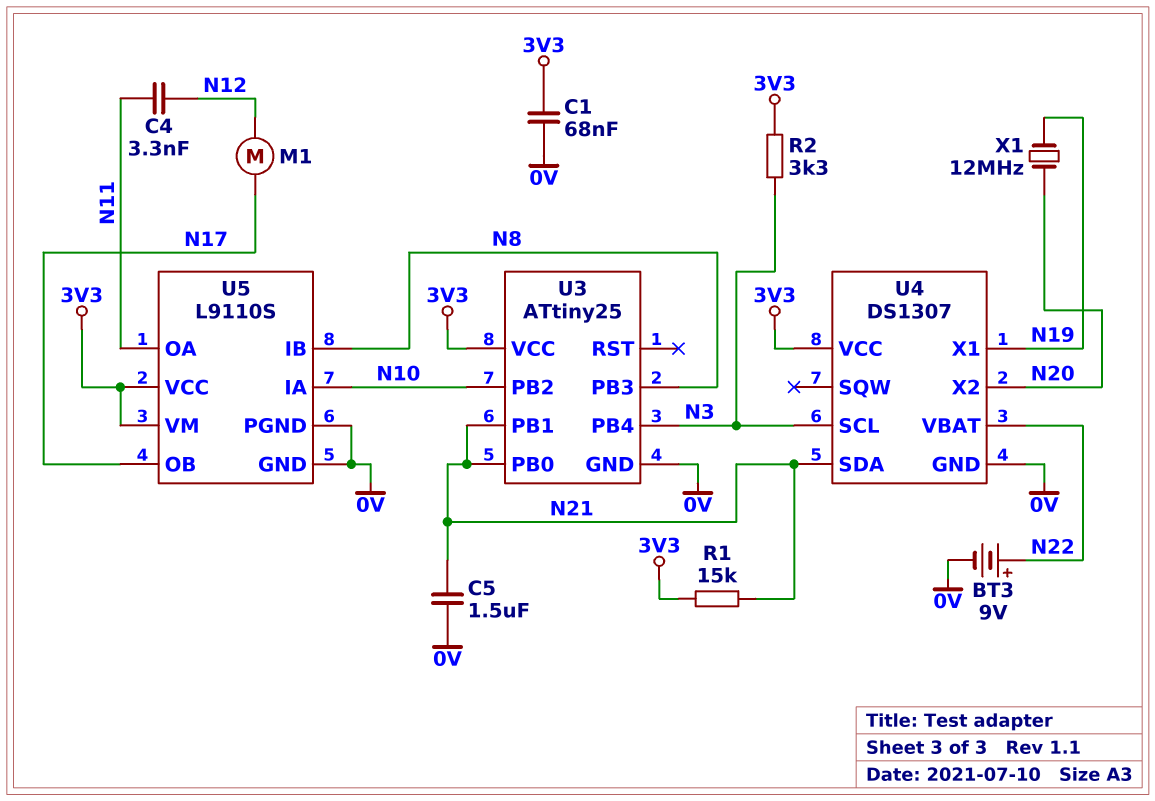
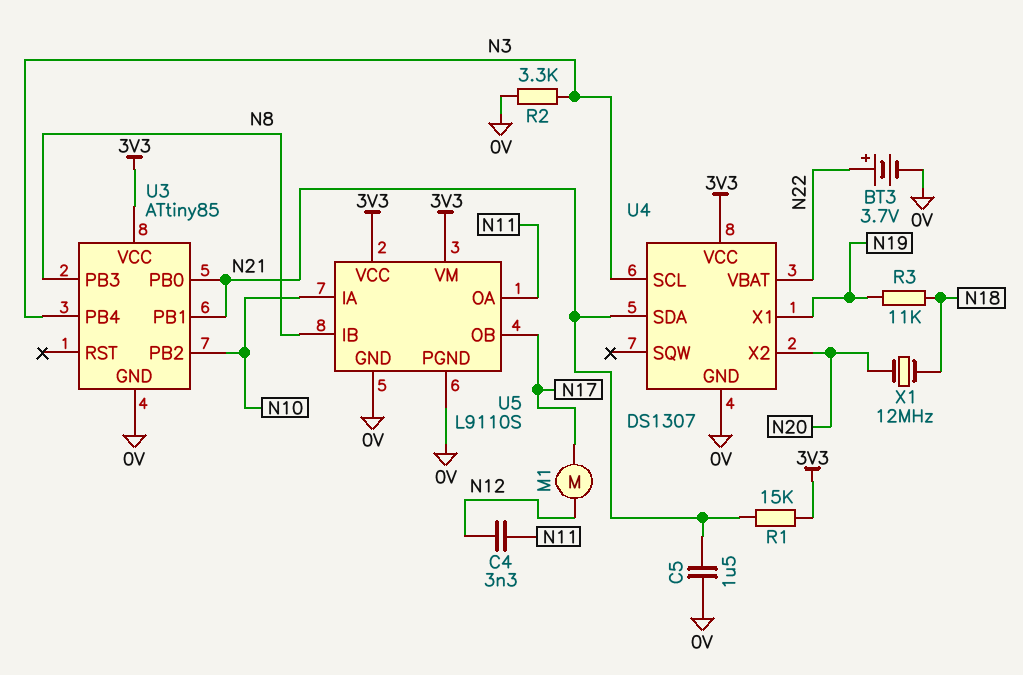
BT3: 9V (plus N22, minus 0V) -> 3.7V (plus N22, minus 0V)
C1: 68nF (0V, 3V3) -> none
R2: 3.3k (3V3, N3) -> 3.3k (0V, N3)
R3: none -> 11k (N18, N19)
U3: ATtiny25 -> ATtiny85
X1: 12MHz (N19, N20) -> 12MHz (N18, N20)

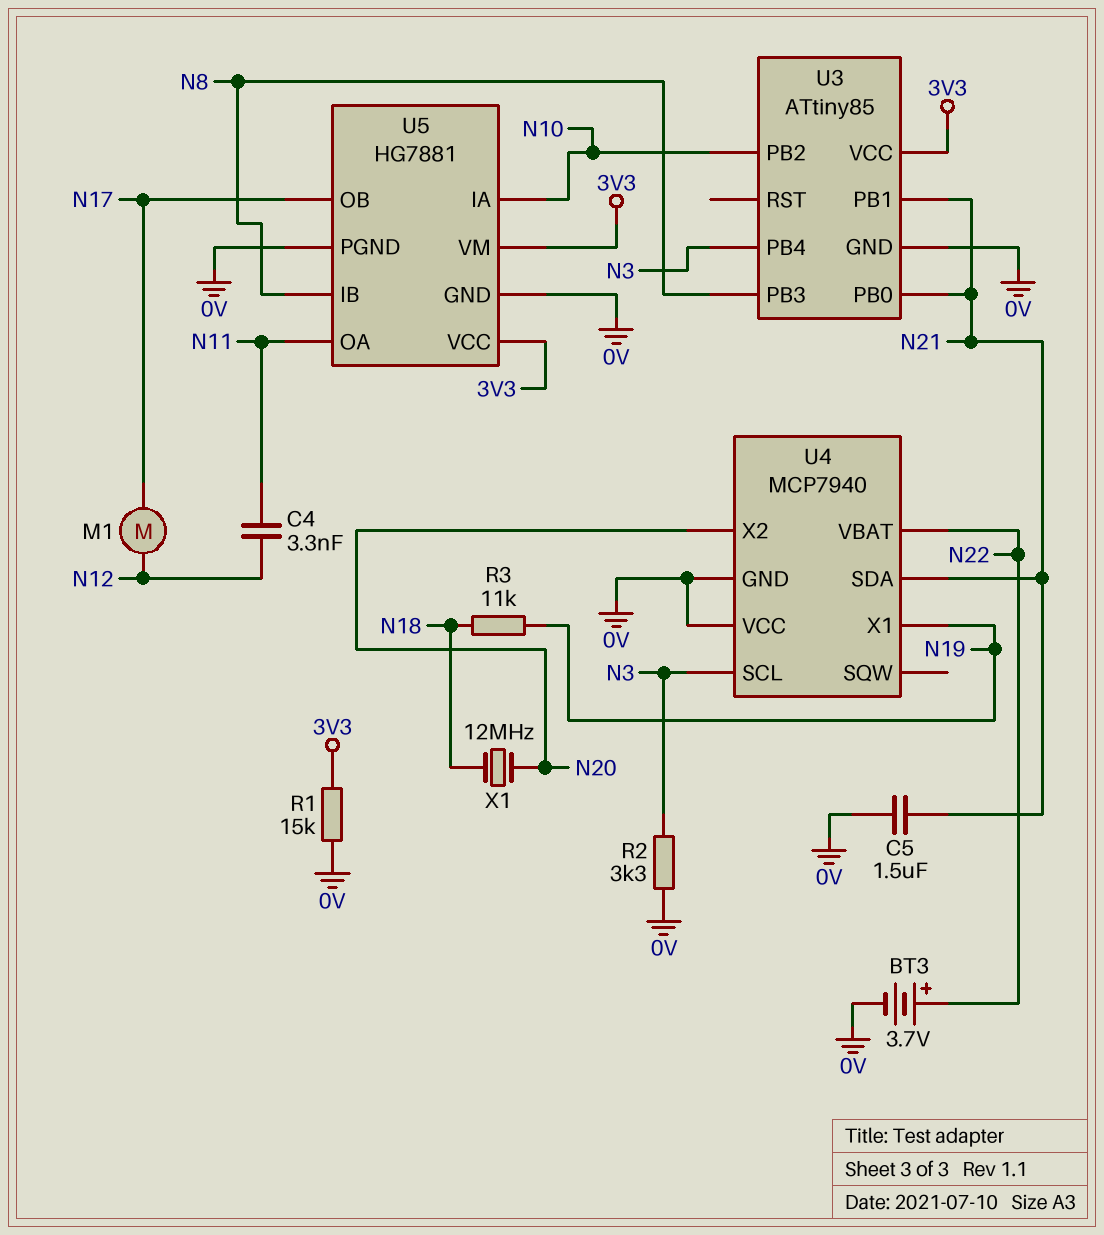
R1: 15k (3V3, N21) -> 15k (0V, 3V3)
U4: DS1307 -> MCP7940
U4 pin VCC: 3V3 -> 0V
U5: L9110S -> HG7881

